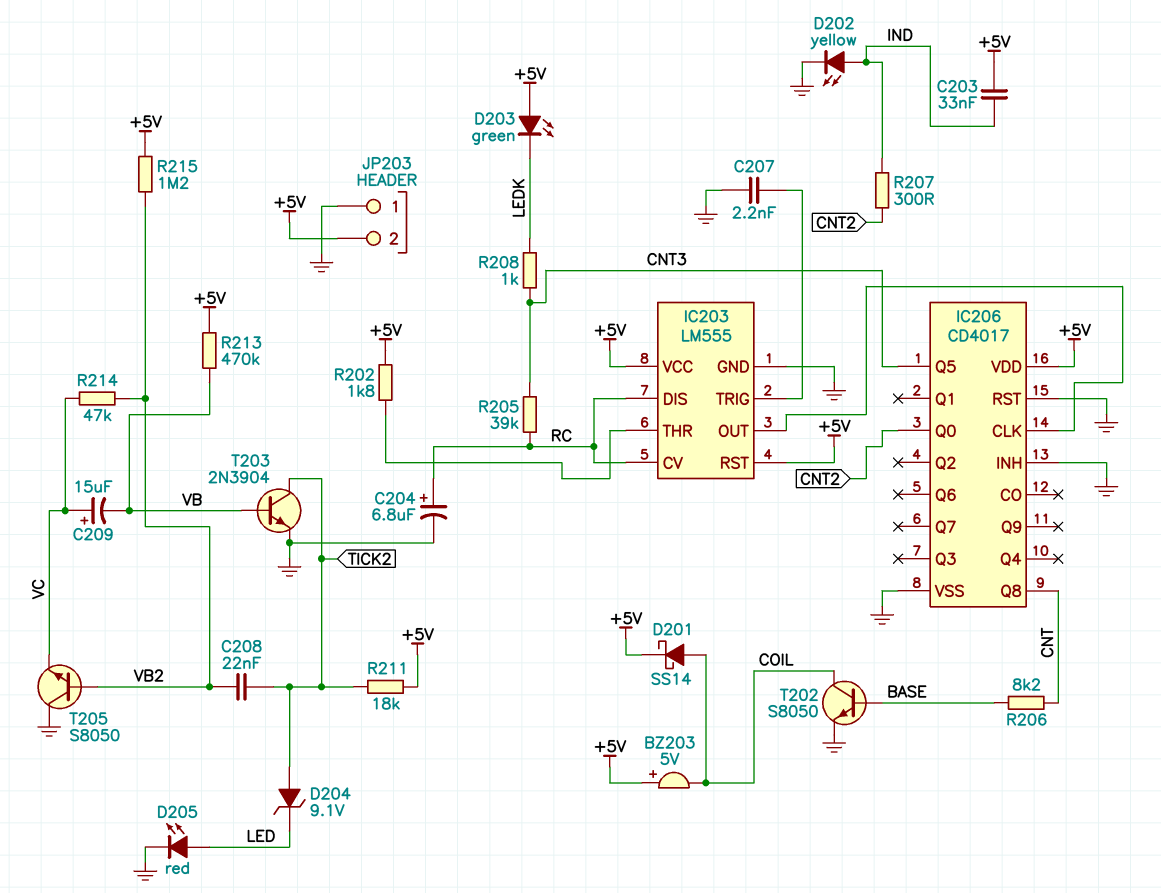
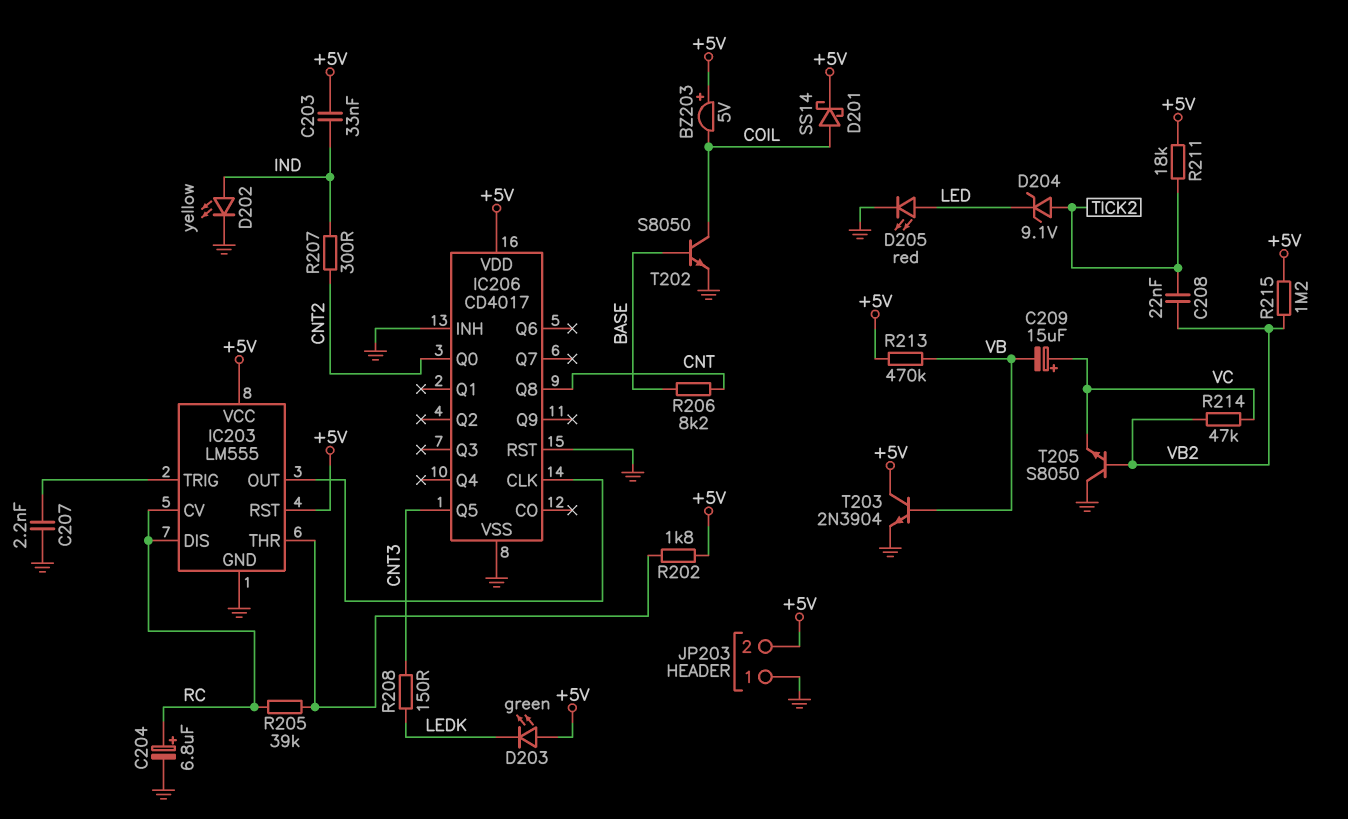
R205: 39k (CNT3, RC) -> 39k (IC203/THR, RC)
R208: 1k (CNT3, LEDK) -> 150 (CNT3, LEDK)
T203: NPN 2N3904 (B VB, C TICK2, E GND) -> NPN 2N3904 (B VB, C +5V, E GND)

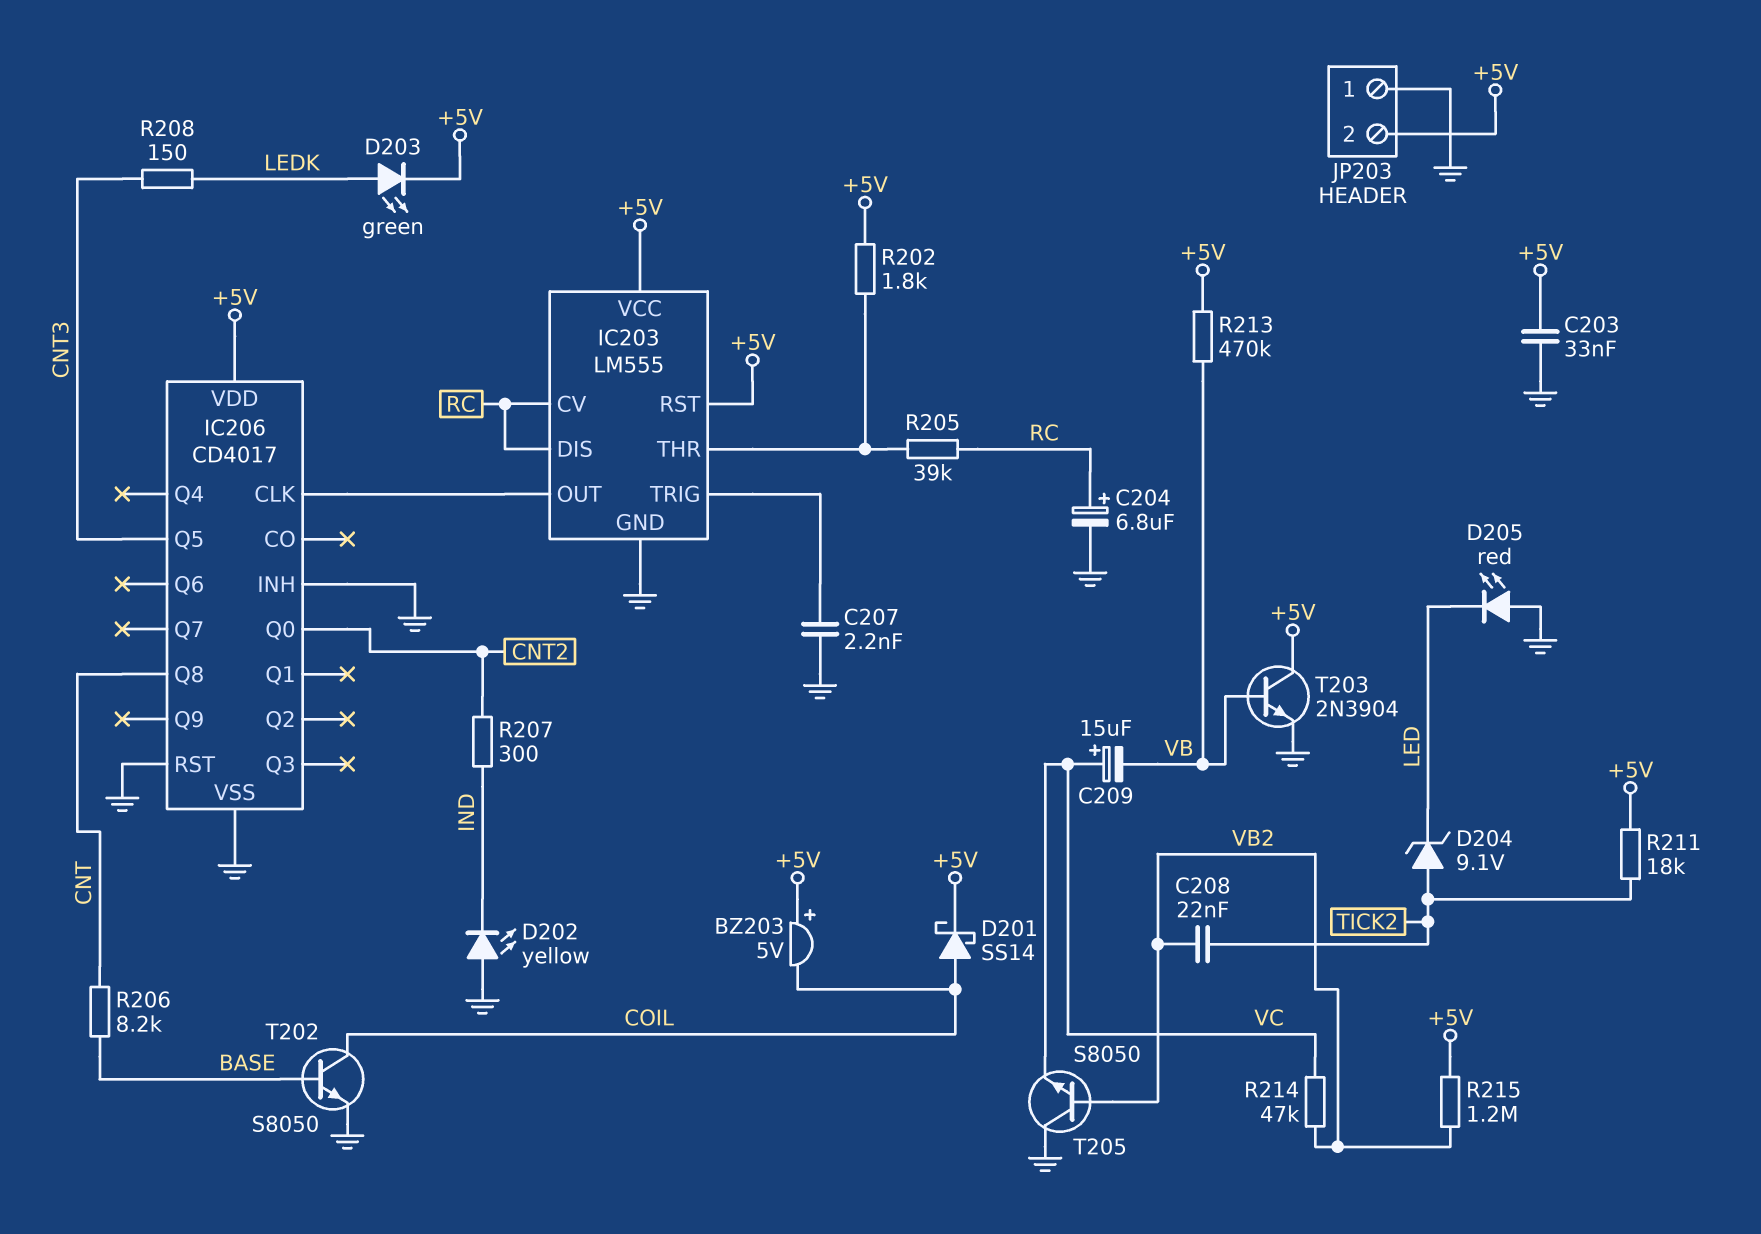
C203: 33nF (+5V, IND) -> 33nF (+5V, GND)
D202: LED yellow (A IND, K GND) -> LED yellow (A GND, K IND)
D203: LED green (A +5V, K LEDK) -> LED green (A LEDK, K +5V)
D205: LED red (A LED, K GND) -> LED red (A GND, K LED)

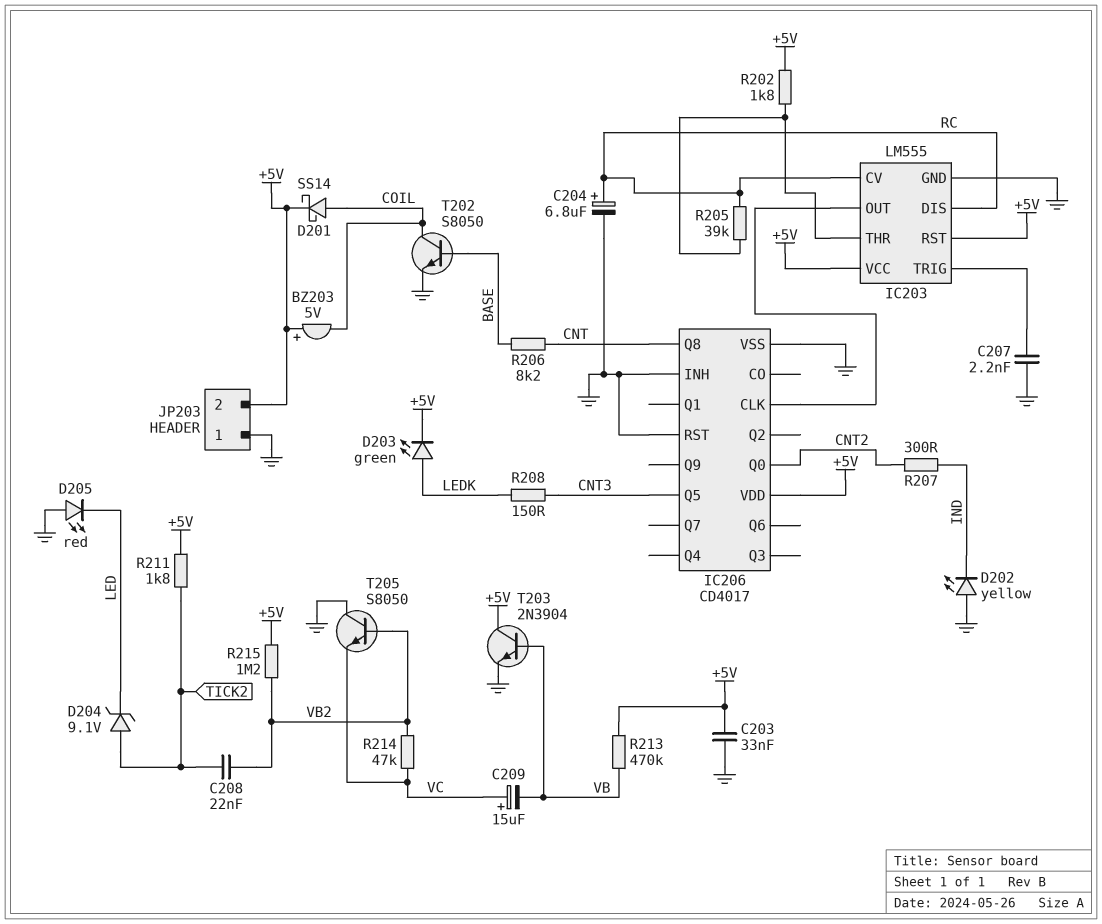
R211: 18k (+5V, TICK2) -> 1.8k (+5V, TICK2)

